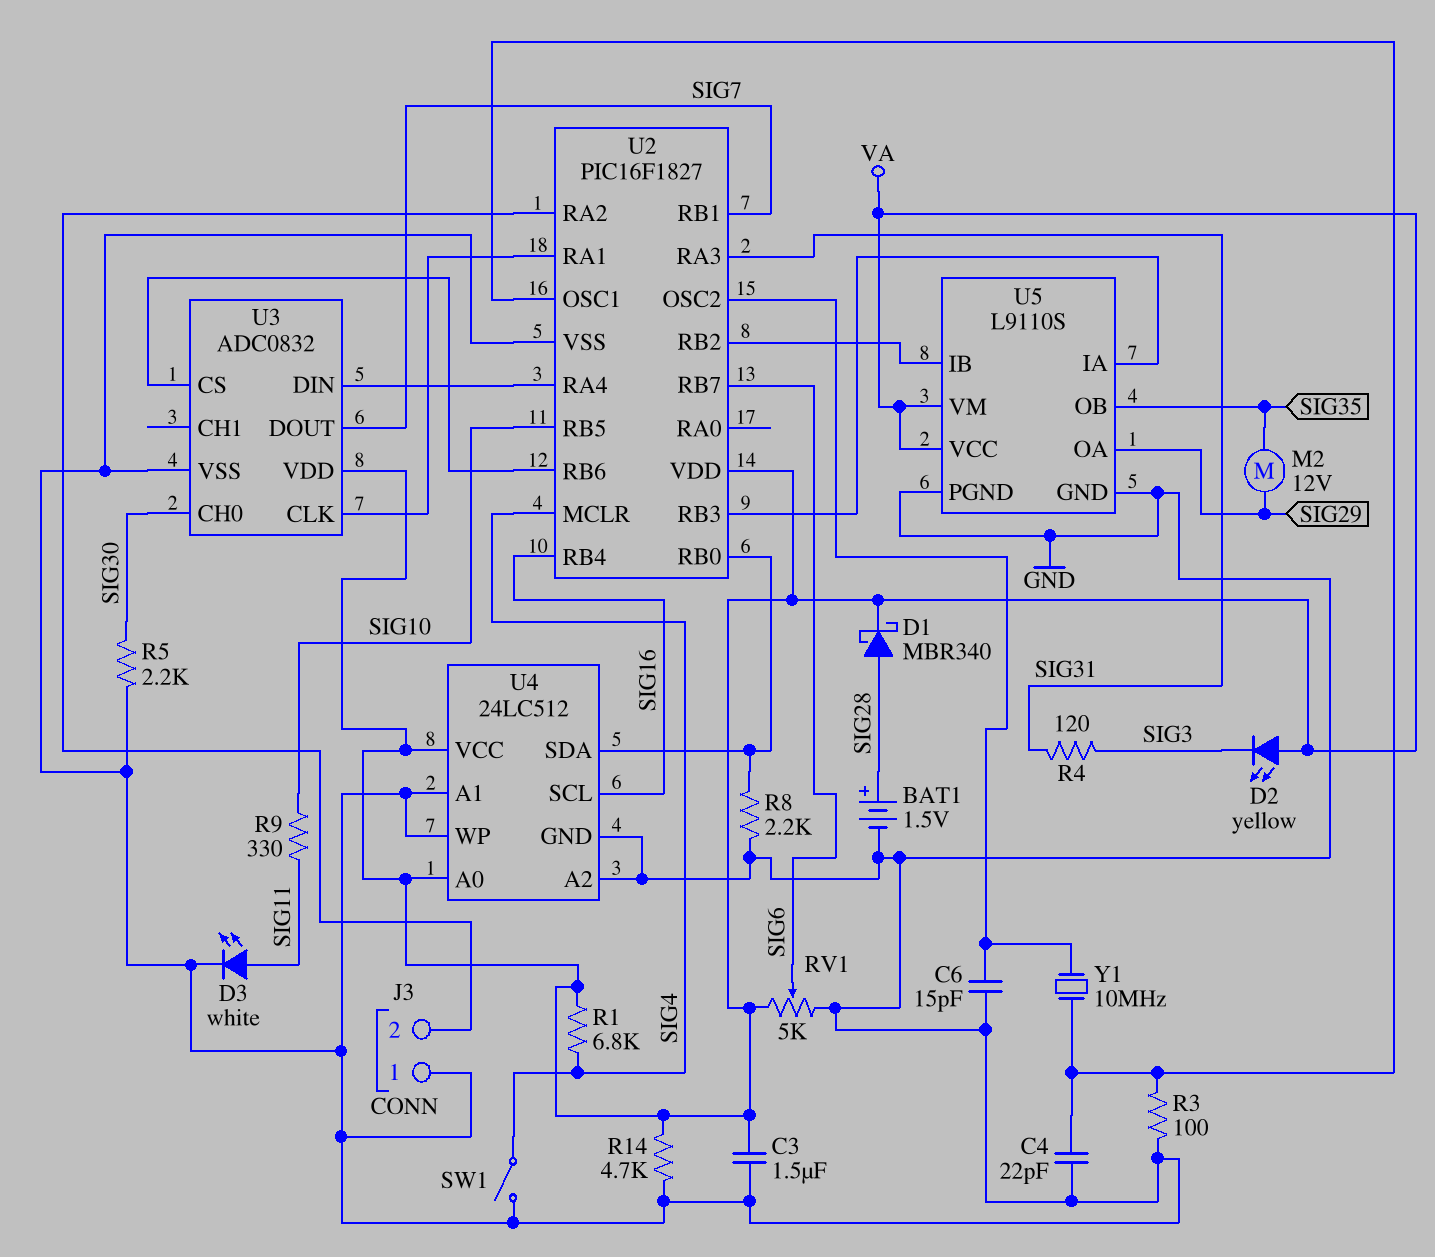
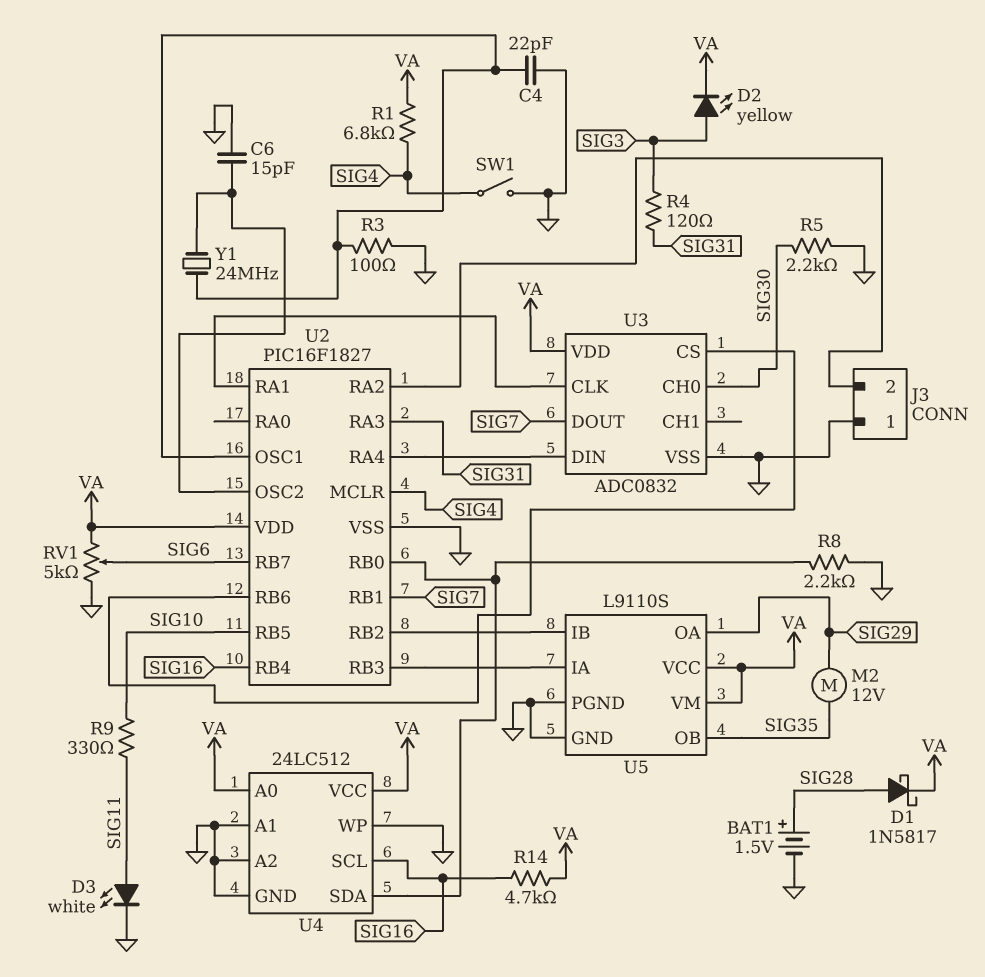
C3: 1.5uF (GND, VA) -> none
D1: schottky MBR340 (A SIG28, K VA) -> schottky 1N5817 (A SIG28, K VA)
D2: LED yellow (A VA, K SIG3) -> LED yellow (A SIG3, K VA)
R14: 4.7k (GND, VA) -> 4.7k (SIG16, VA)
Y1: 10MHz (U2/OSC1, U2/OSC2) -> 24MHz (U2/OSC1, U2/OSC2)

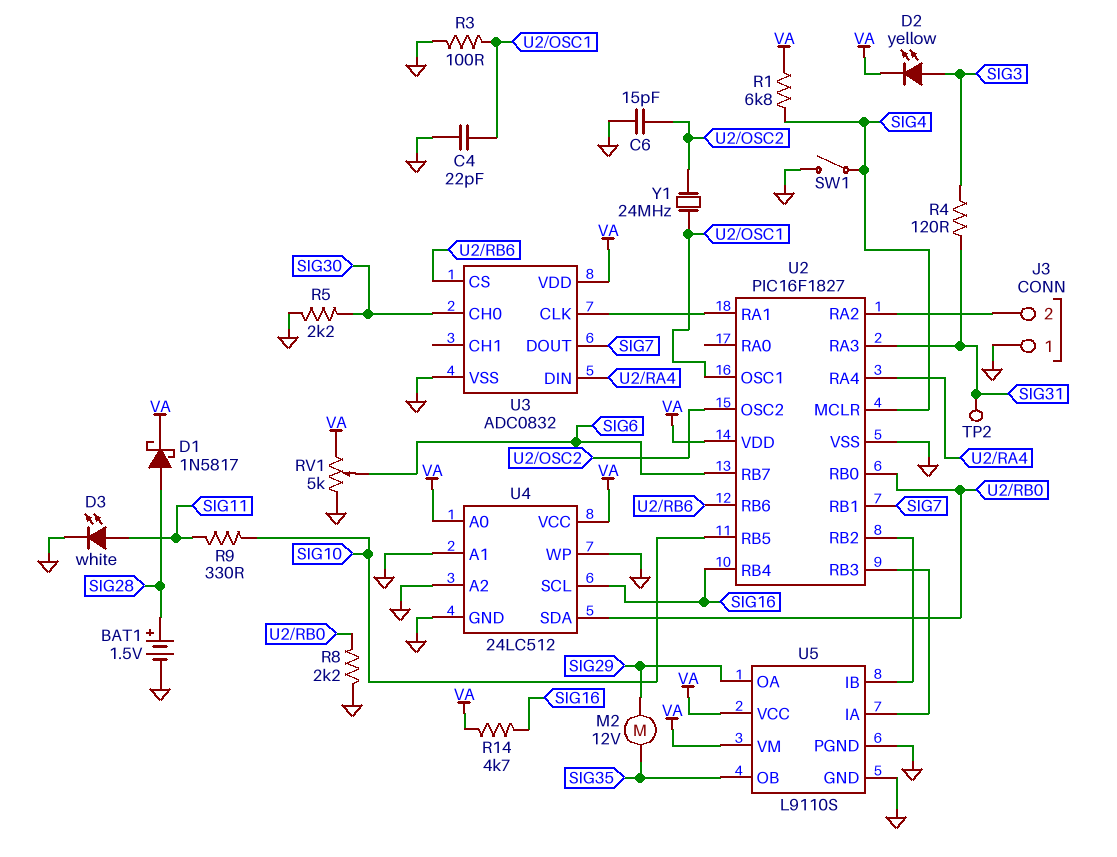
TP2: none -> test point (SIG31)

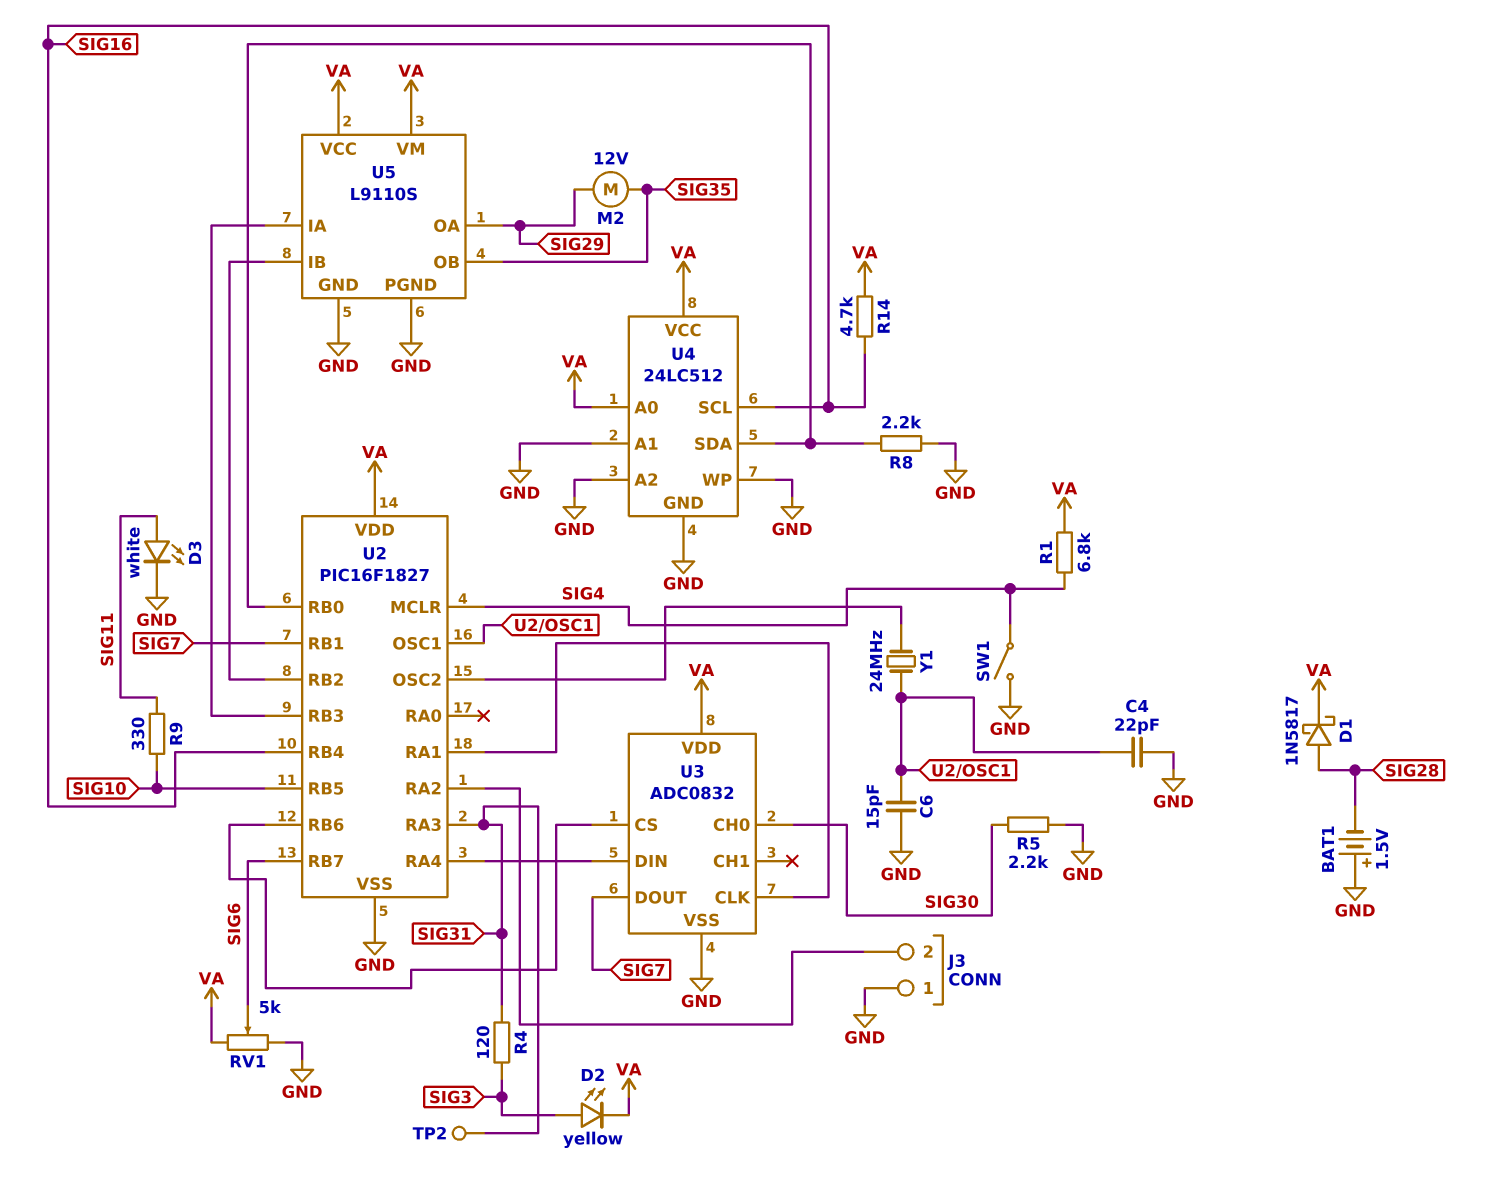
BAT1: 1.5V (plus SIG28, minus GND) -> 1.5V (plus GND, minus SIG28)
C6: 15pF (GND, U2/OSC2) -> 15pF (GND, U2/OSC1)
R3: 100 (GND, U2/OSC1) -> none

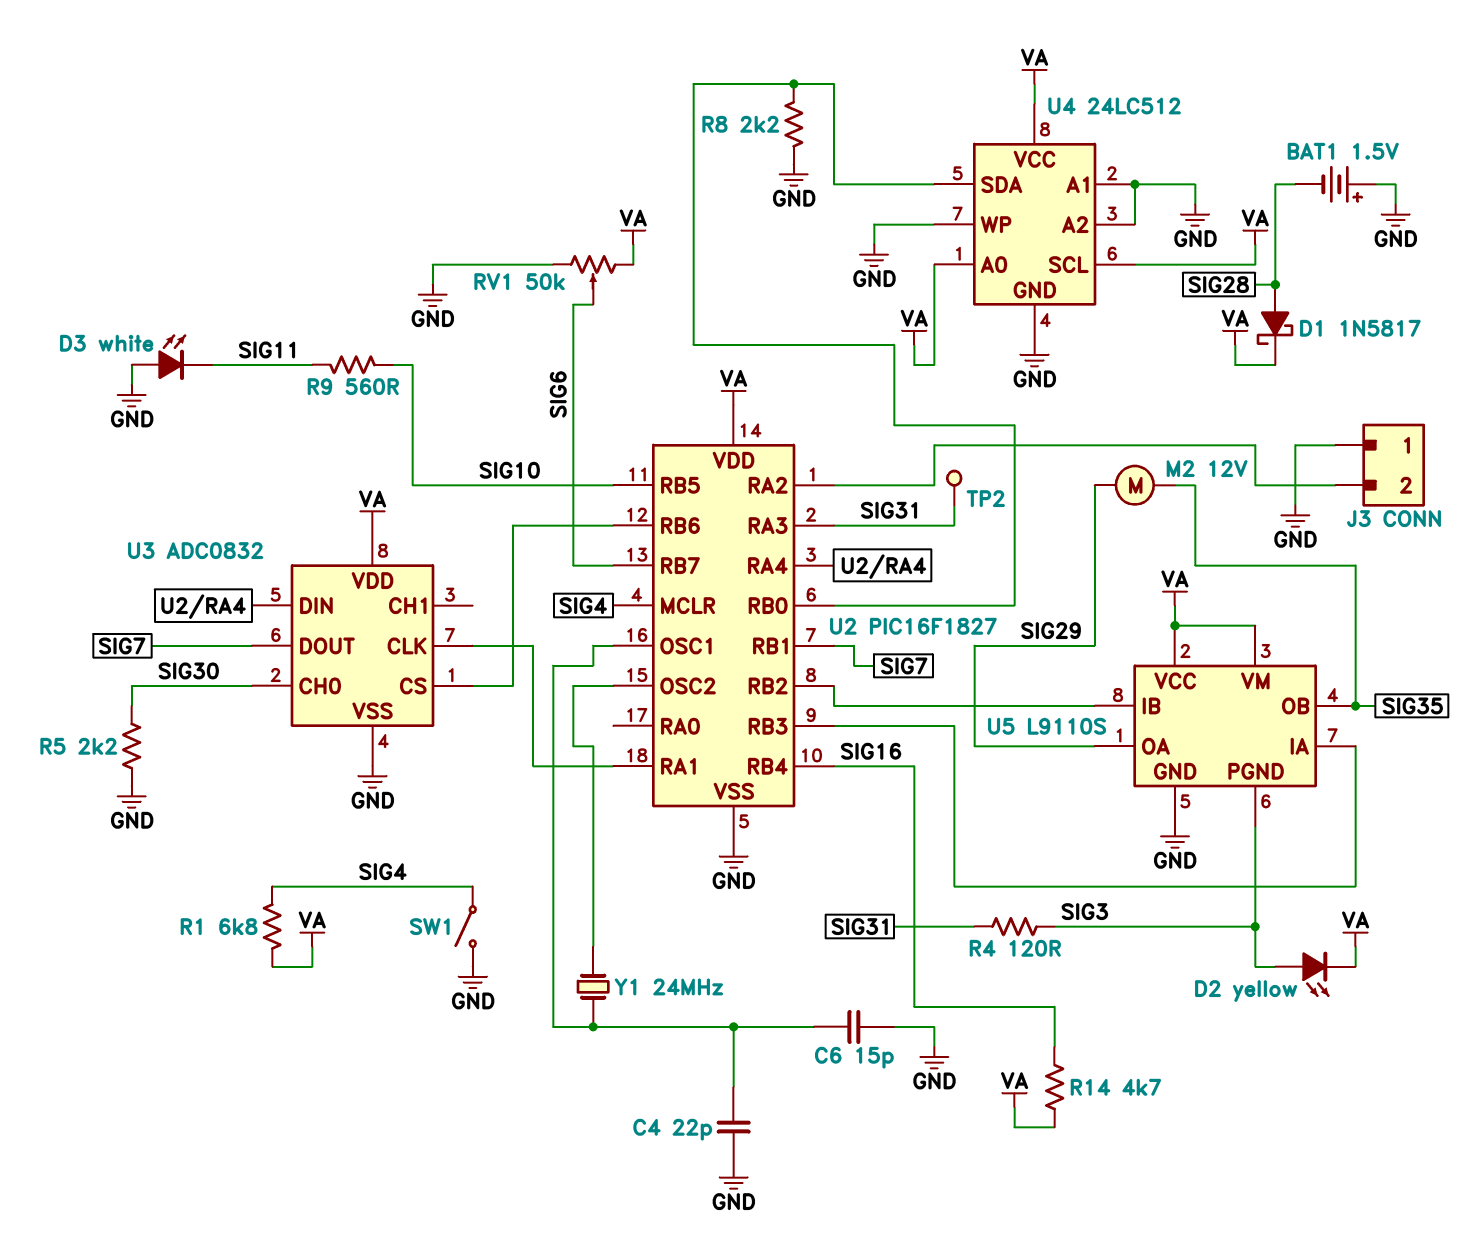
D3: LED white (A SIG11, K GND) -> LED white (A GND, K SIG11)
R9: 330 (SIG10, SIG11) -> 560 (SIG10, SIG11)
RV1: 5k (GND, VA, wiper SIG6) -> 50k (GND, VA, wiper SIG6)
U4 pin SCL: SIG16 -> VA
U5 pin PGND: GND -> SIG3

